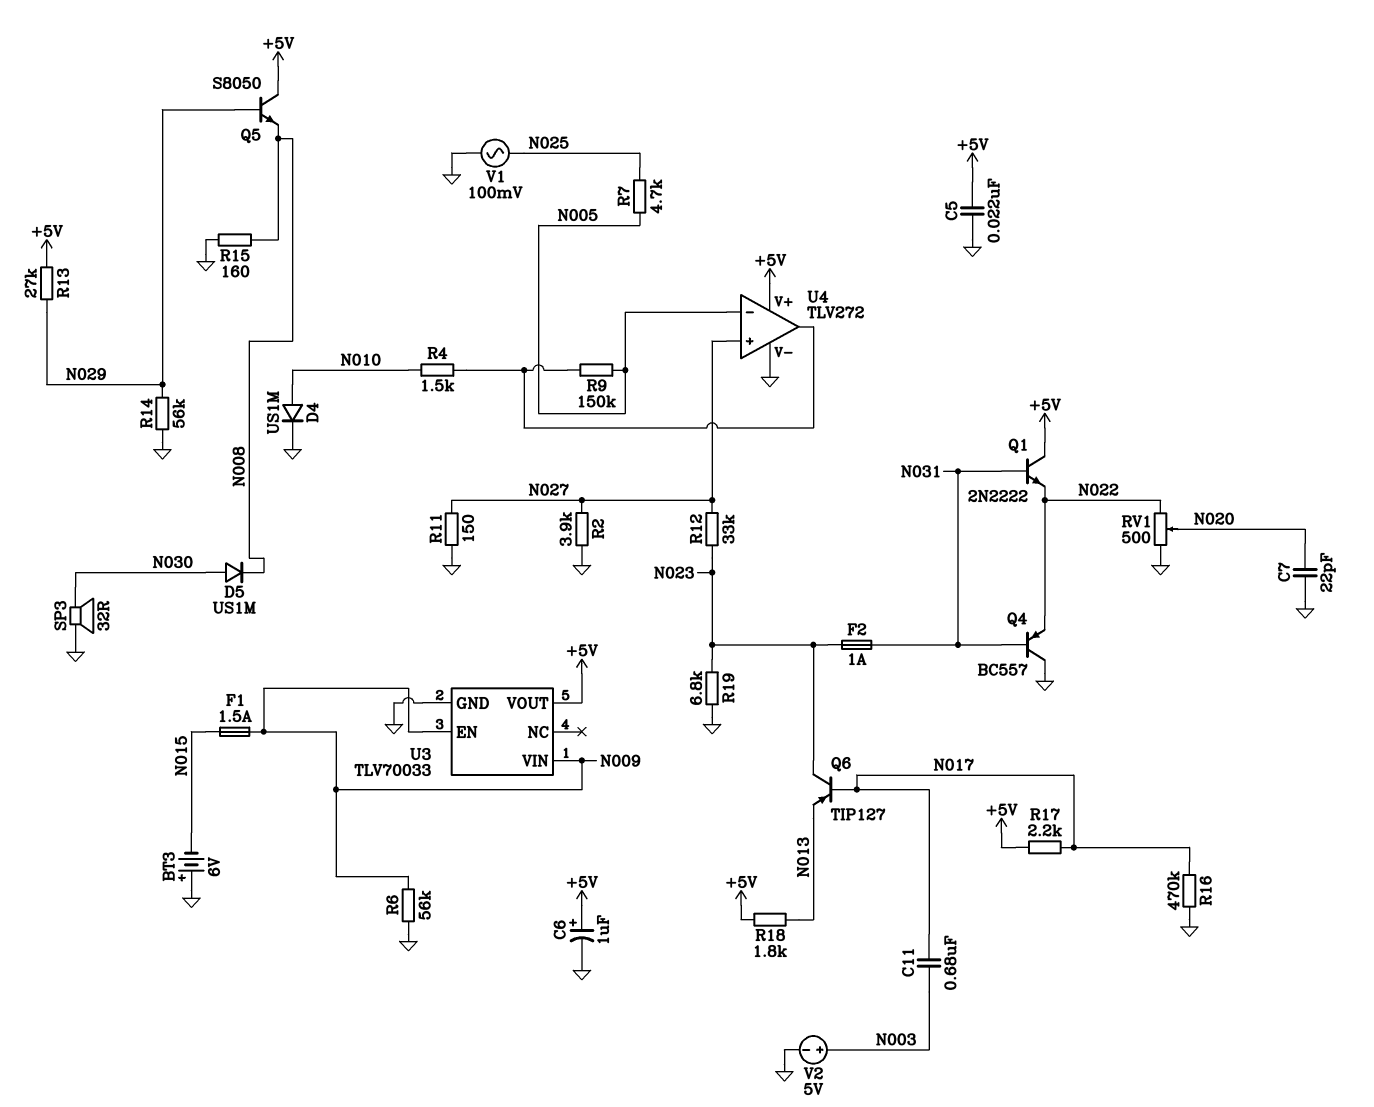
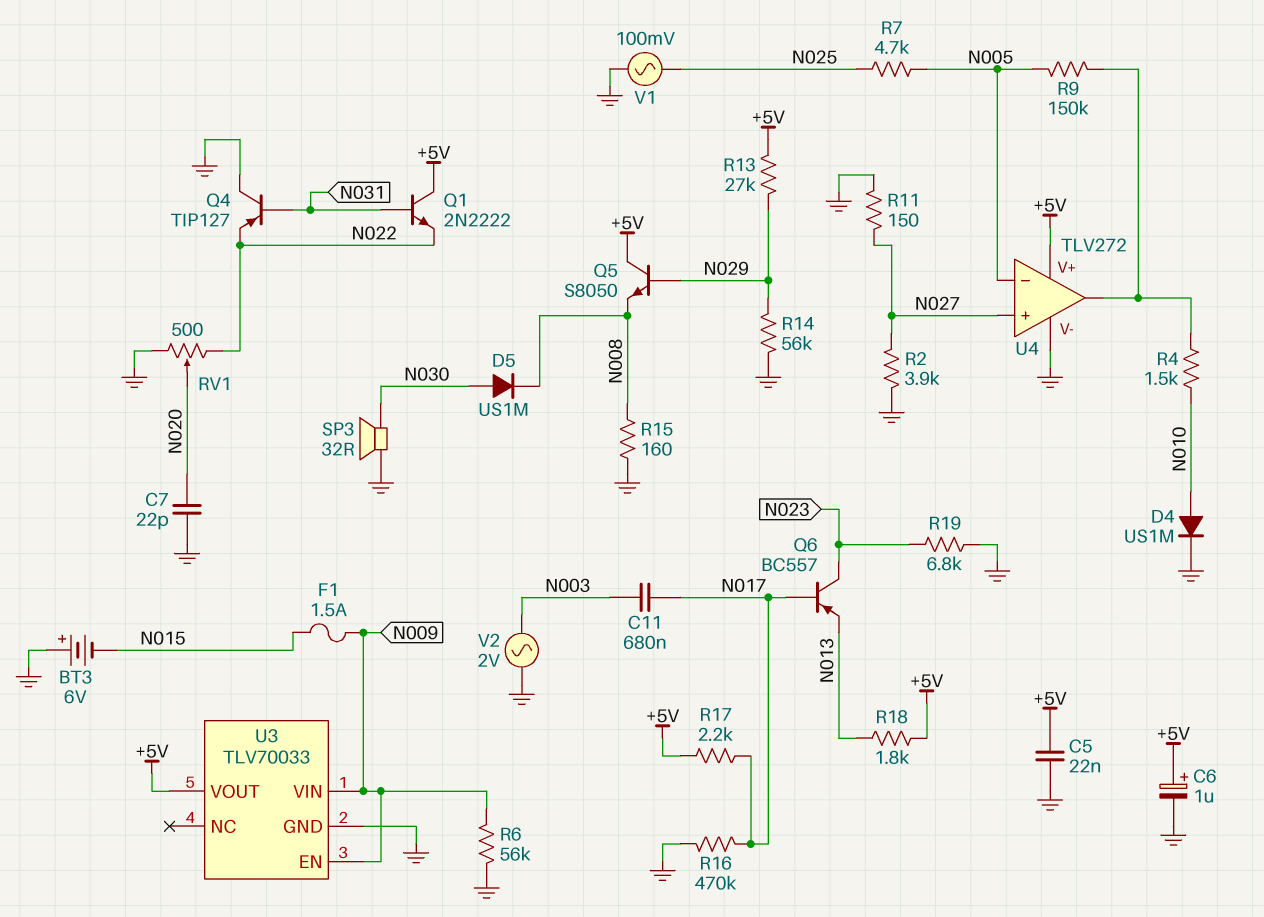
F2: 1A (N023, N031) -> none
Q4: PNP BC557 (B N031, C GND, E N022) -> PNP TIP127 (B N031, C GND, E N022)
Q6: PNP TIP127 (B N017, C N023, E N013) -> PNP BC557 (B N017, C N023, E N013)
R12: 33k (N023, N027) -> none
V2: 5V (plus N003, minus GND) -> AC 2V (GND, N003)

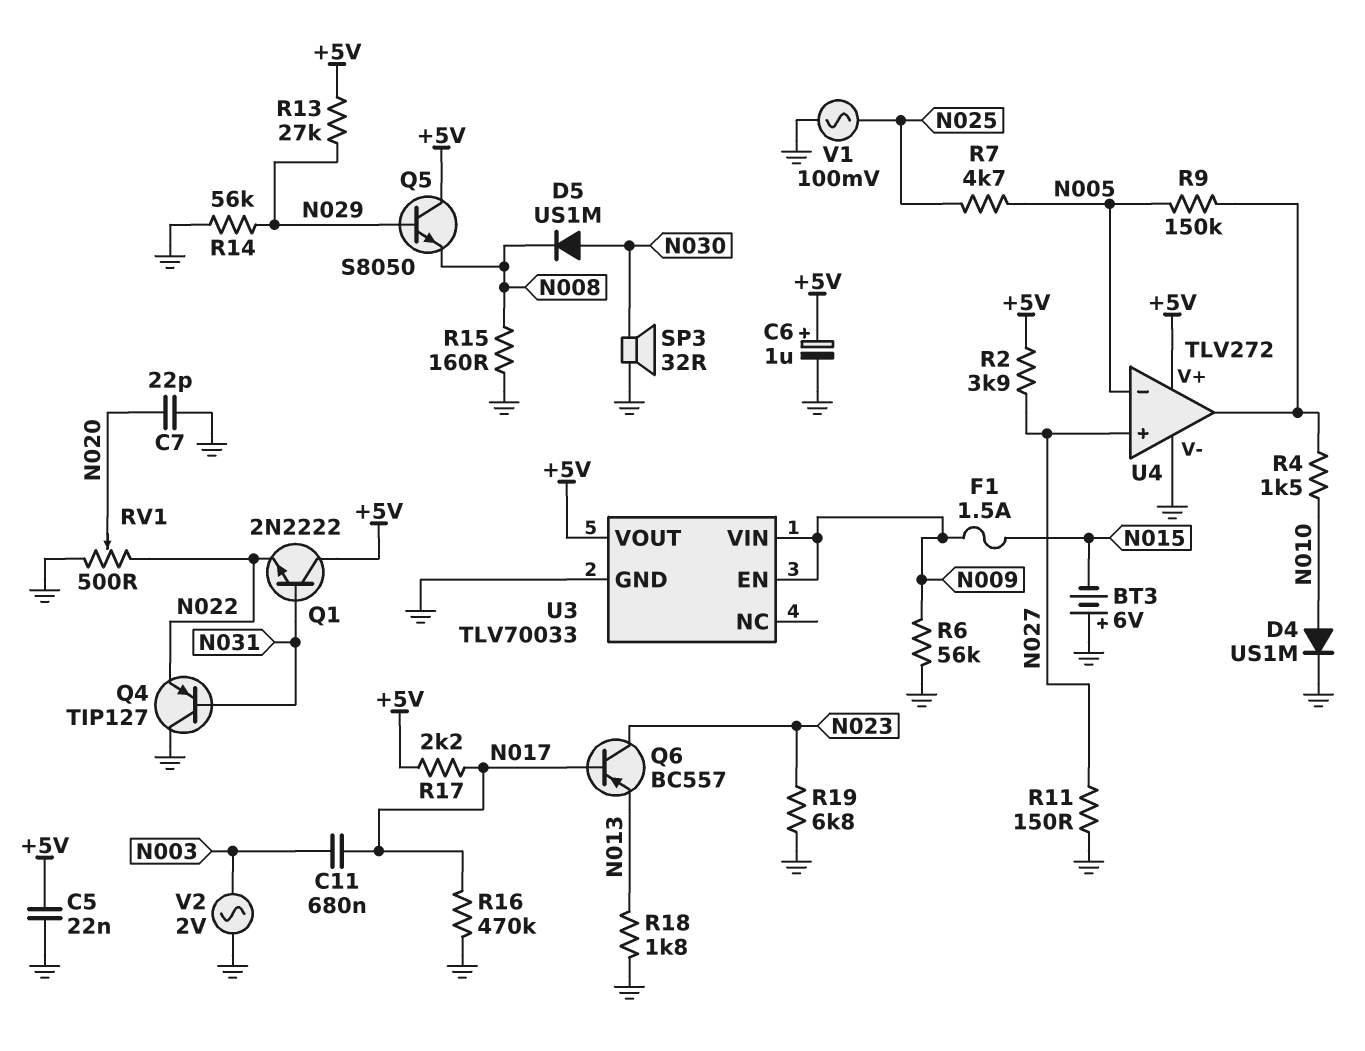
R2: 3.9k (GND, N027) -> 3.9k (+5V, N027)
R18: 1.8k (+5V, N013) -> 1.8k (GND, N013)

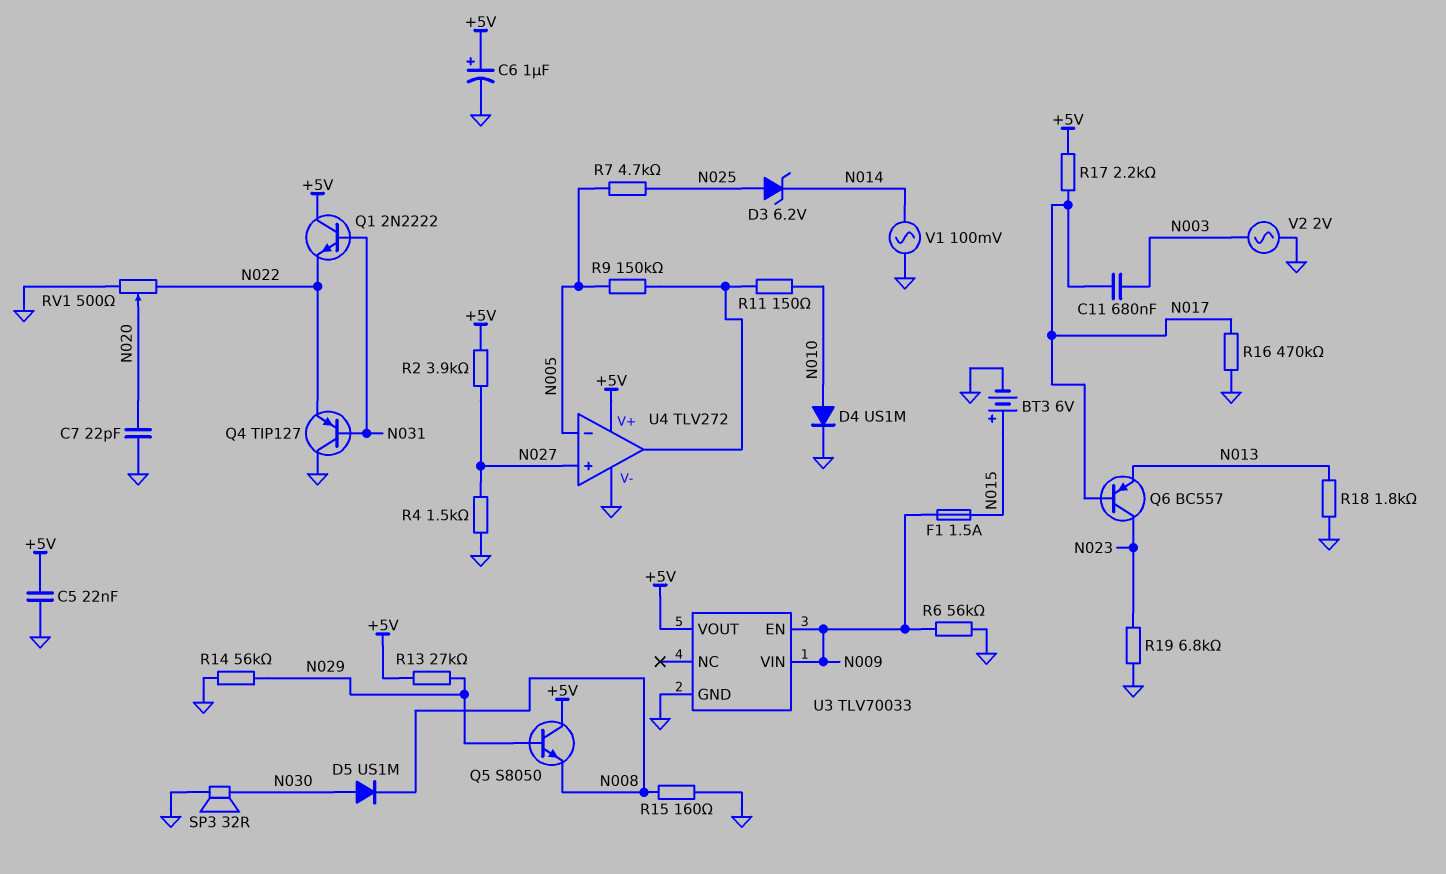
BT3: 6V (plus GND, minus N015) -> 6V (plus N015, minus GND)
D3: none -> zener 6.2V (A N025, K N014)
R4: 1.5k (N010, U4/out) -> 1.5k (GND, N027)
R11: 150 (GND, N027) -> 150 (N010, U4/out)
V1: AC 100mV (GND, N025) -> AC 100mV (GND, N014)

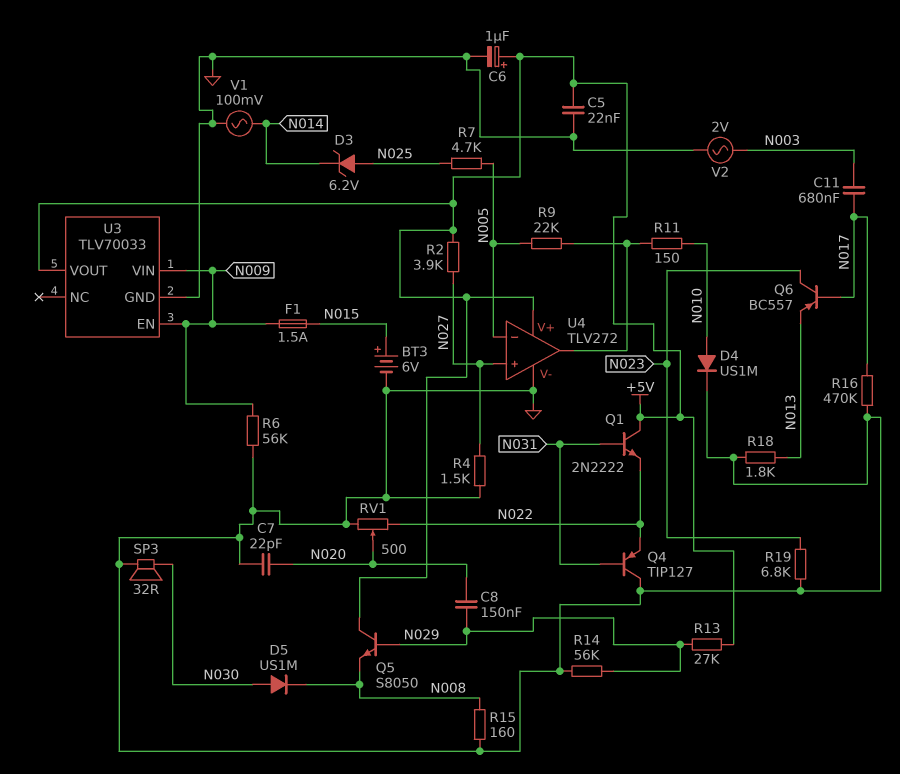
C8: none -> 150nF (N020, N029)
R9: 150k (N005, U4/out) -> 22k (N005, U4/out)
R17: 2.2k (+5V, N017) -> none

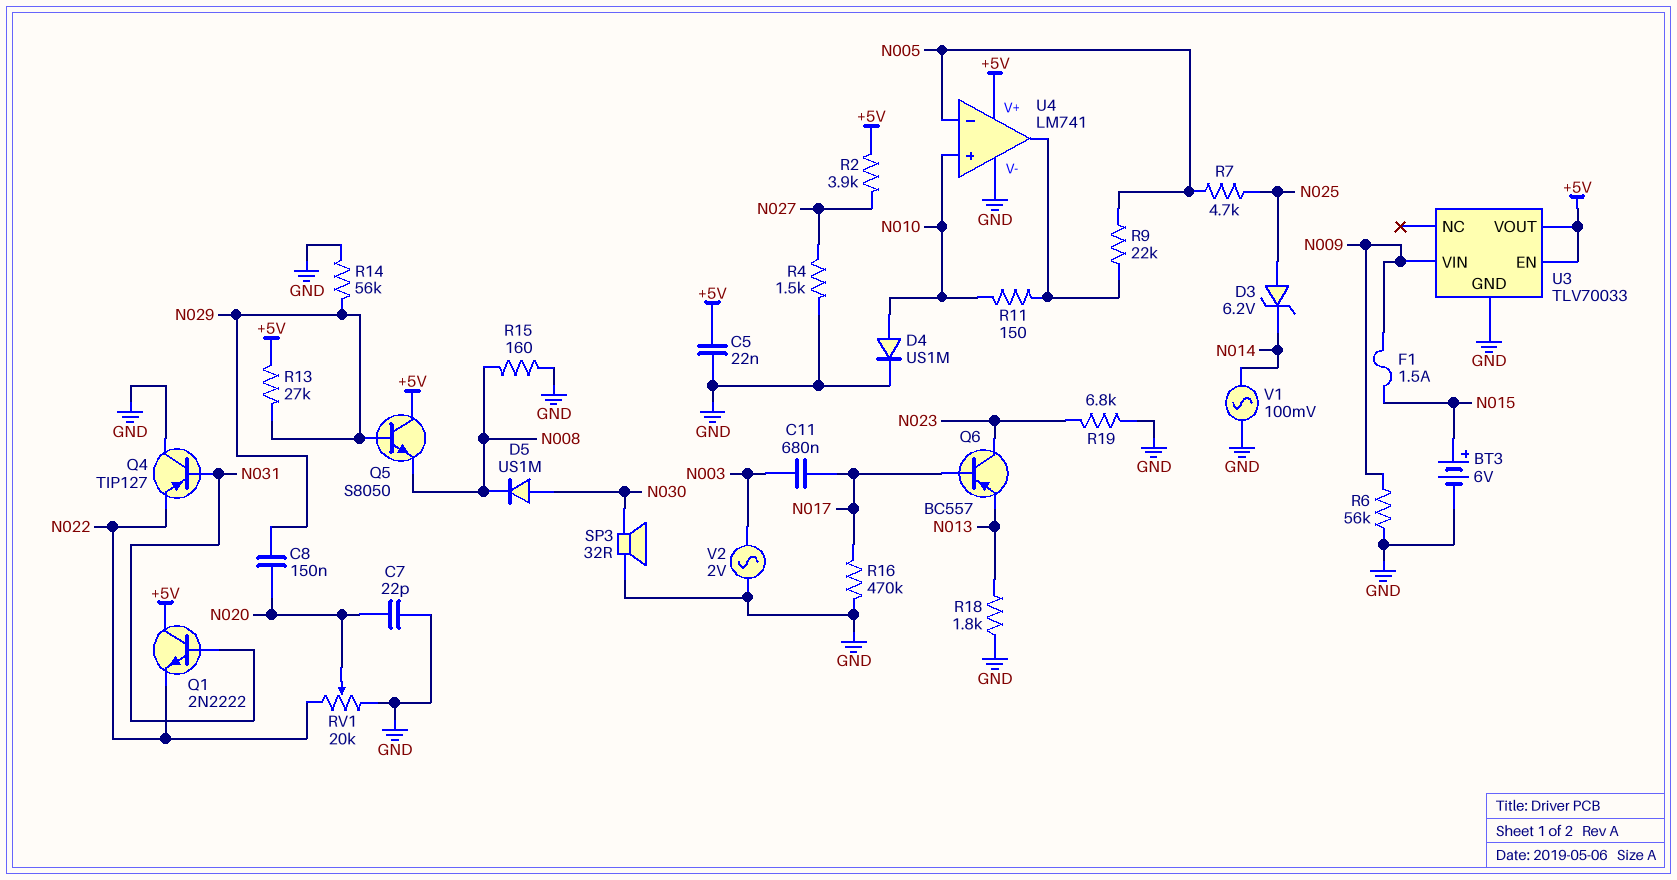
C6: 1uF (plus +5V, minus GND) -> none
RV1: 500 (GND, N022, wiper N020) -> 20k (GND, N022, wiper N020)
U3 pin EN: N009 -> +5V
U4: TLV272 -> LM741
U4 pin in+: N027 -> N010

